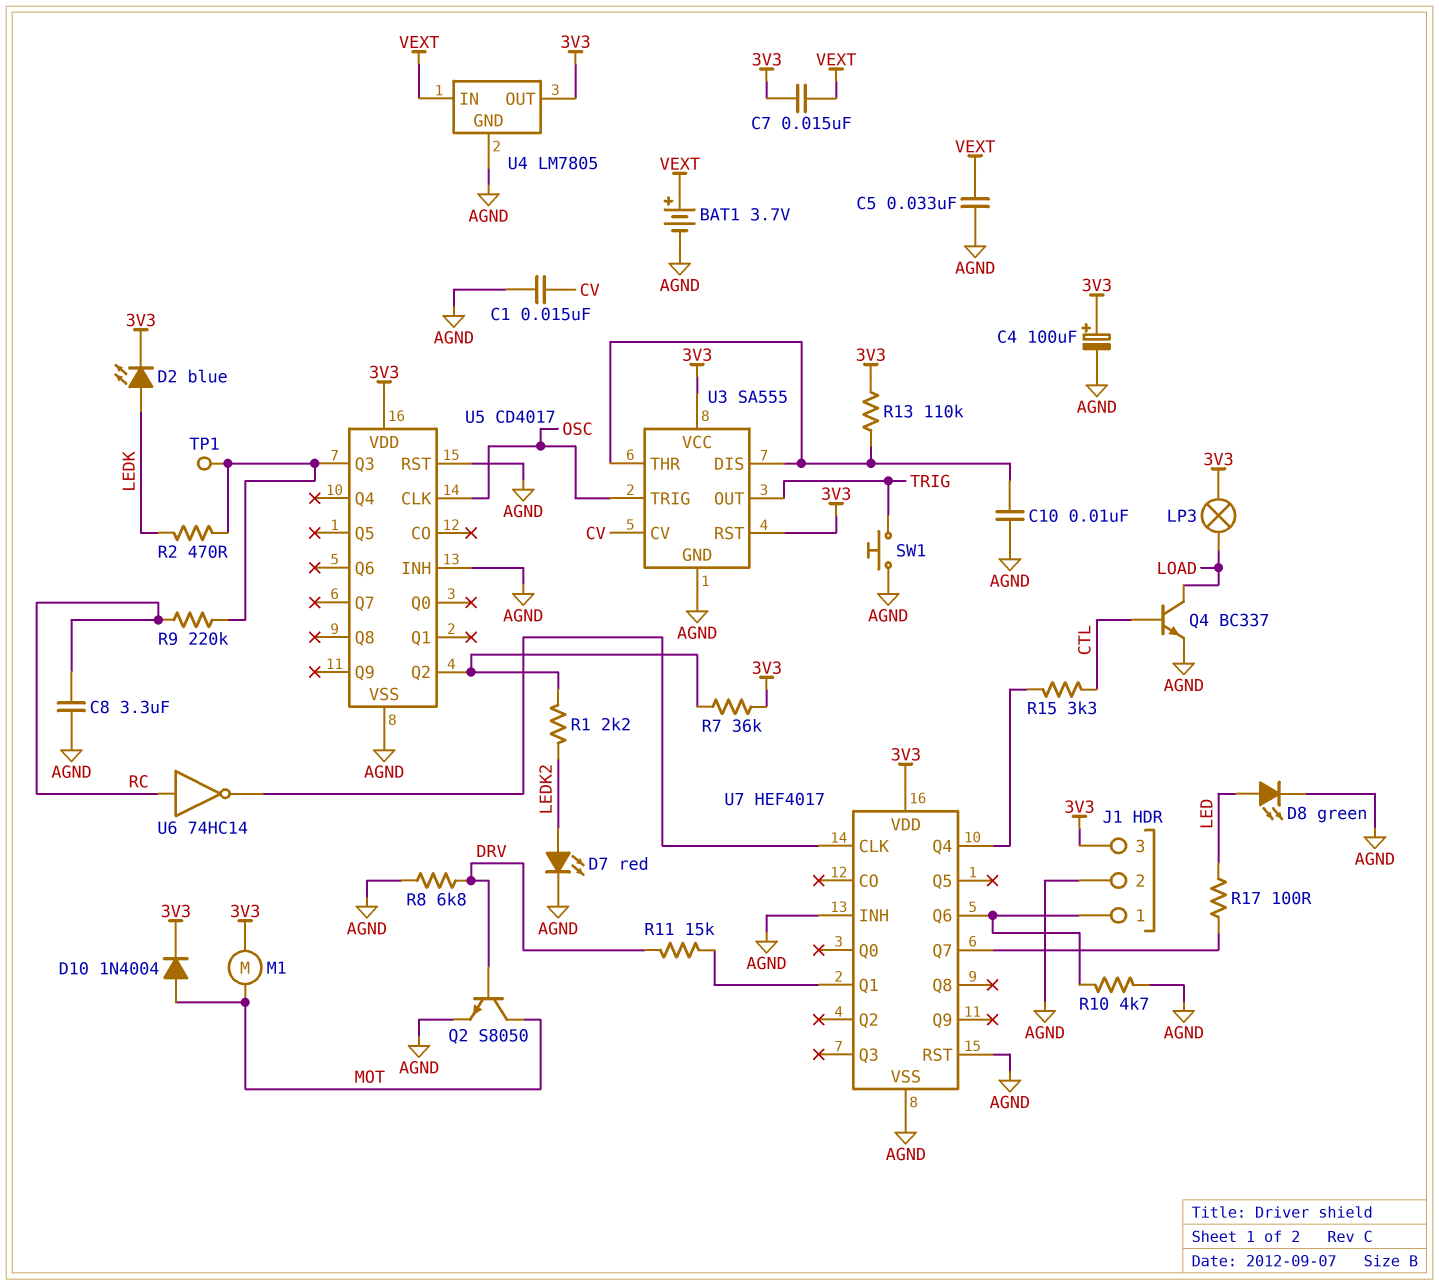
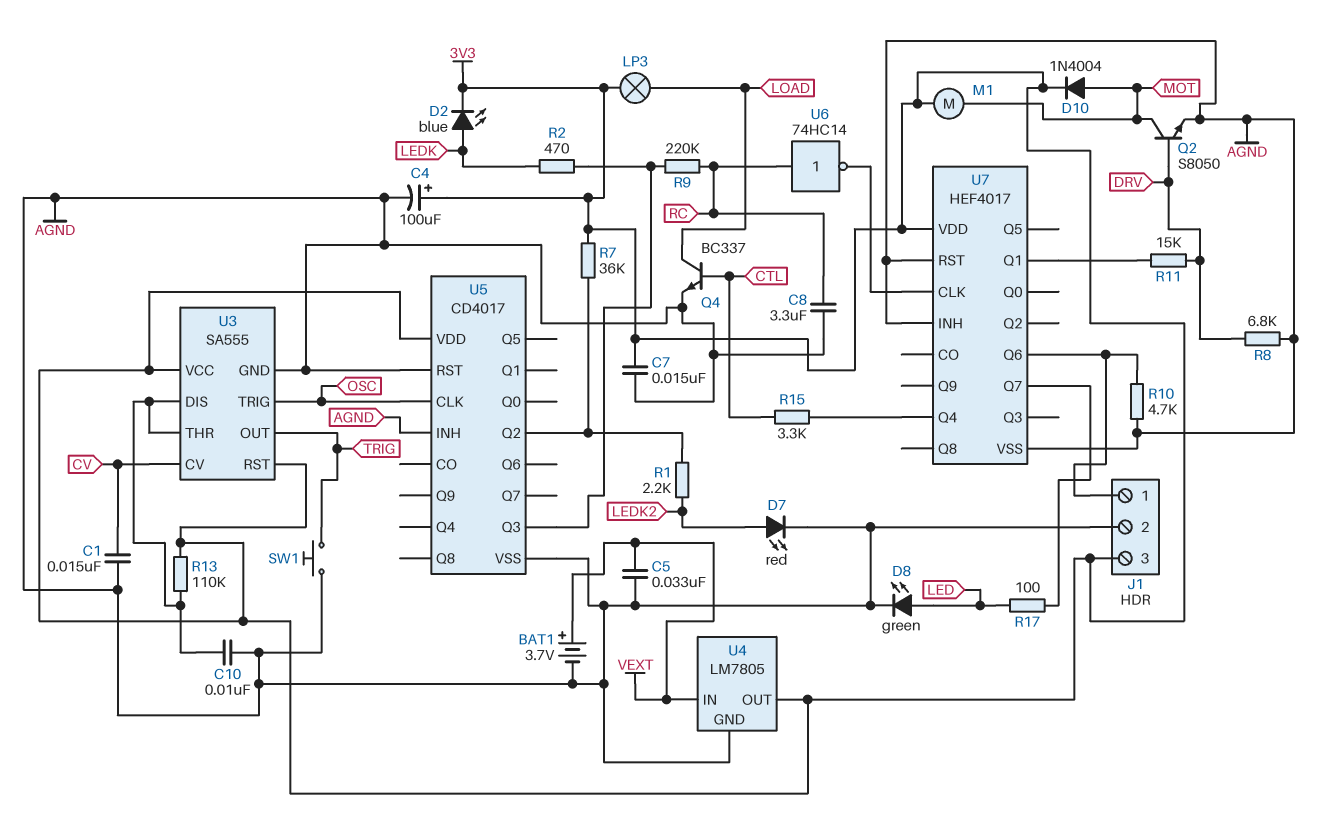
C7: 15nF (3V3, VEXT) -> 15nF (3V3, AGND)
TP1: test point (U5/Q3) -> none

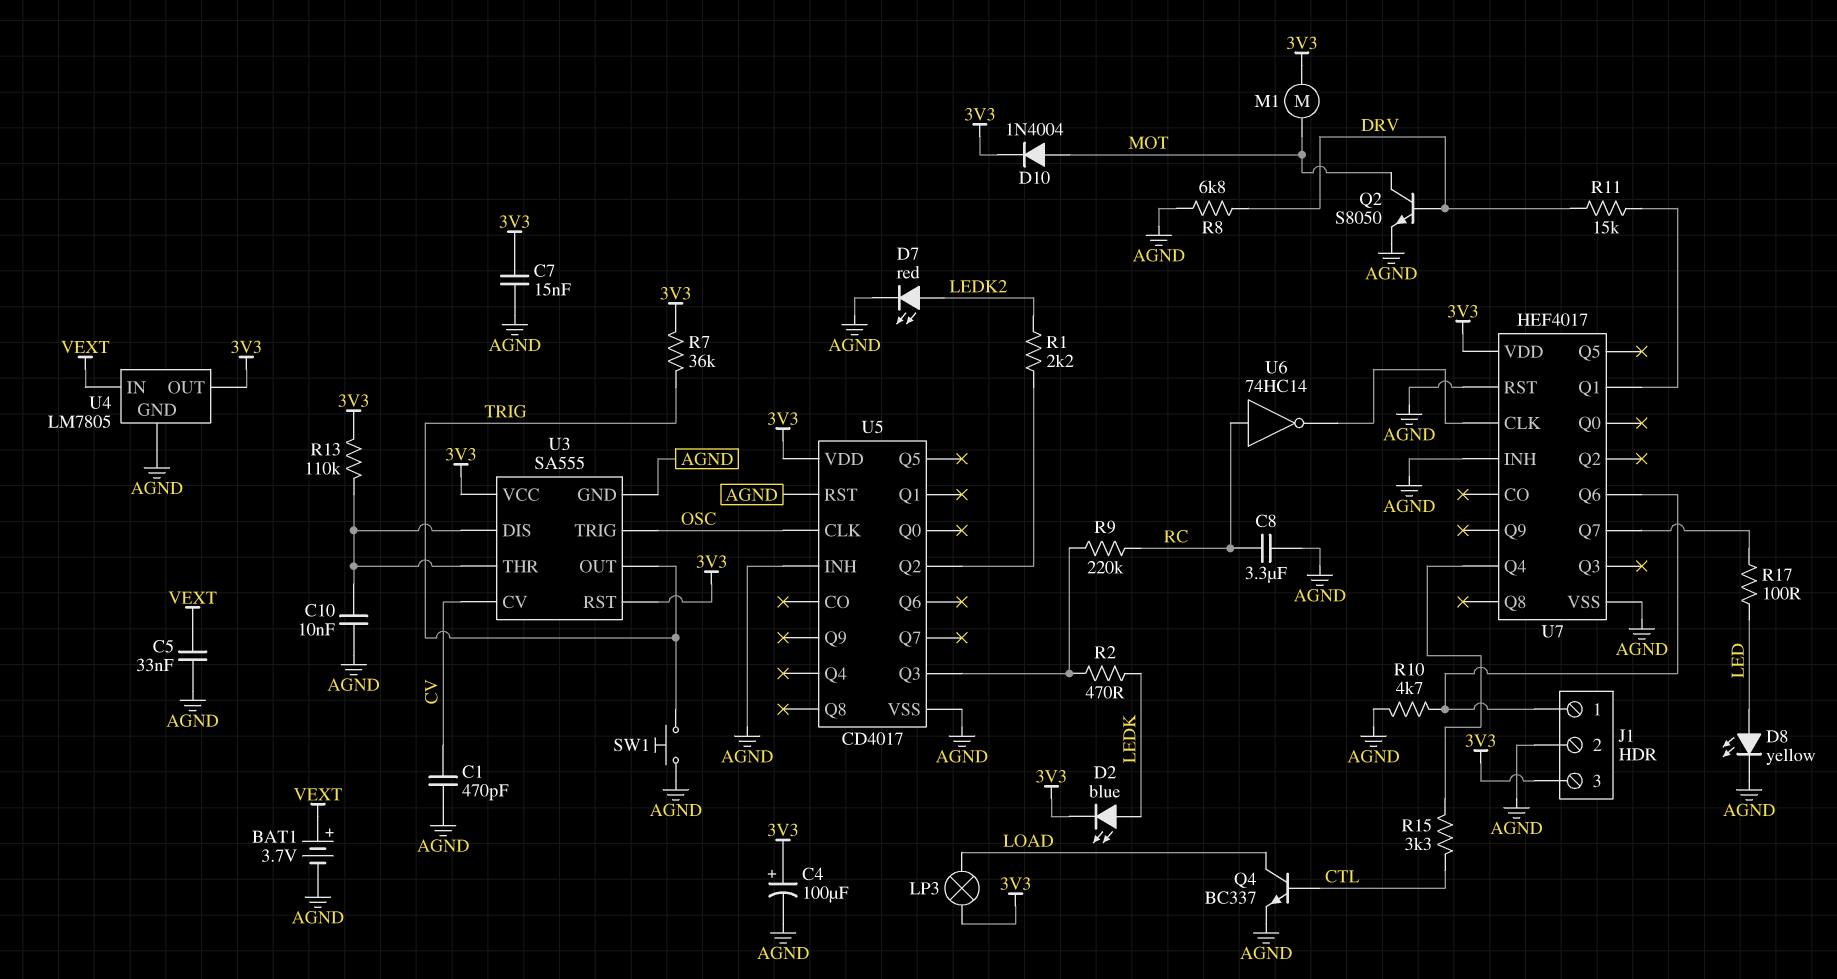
C1: 15nF (AGND, CV) -> 470pF (AGND, CV)
D8: LED green (A LED, K AGND) -> LED yellow (A LED, K AGND)
R7: 36k (3V3, U5/Q2) -> 36k (3V3, TRIG)

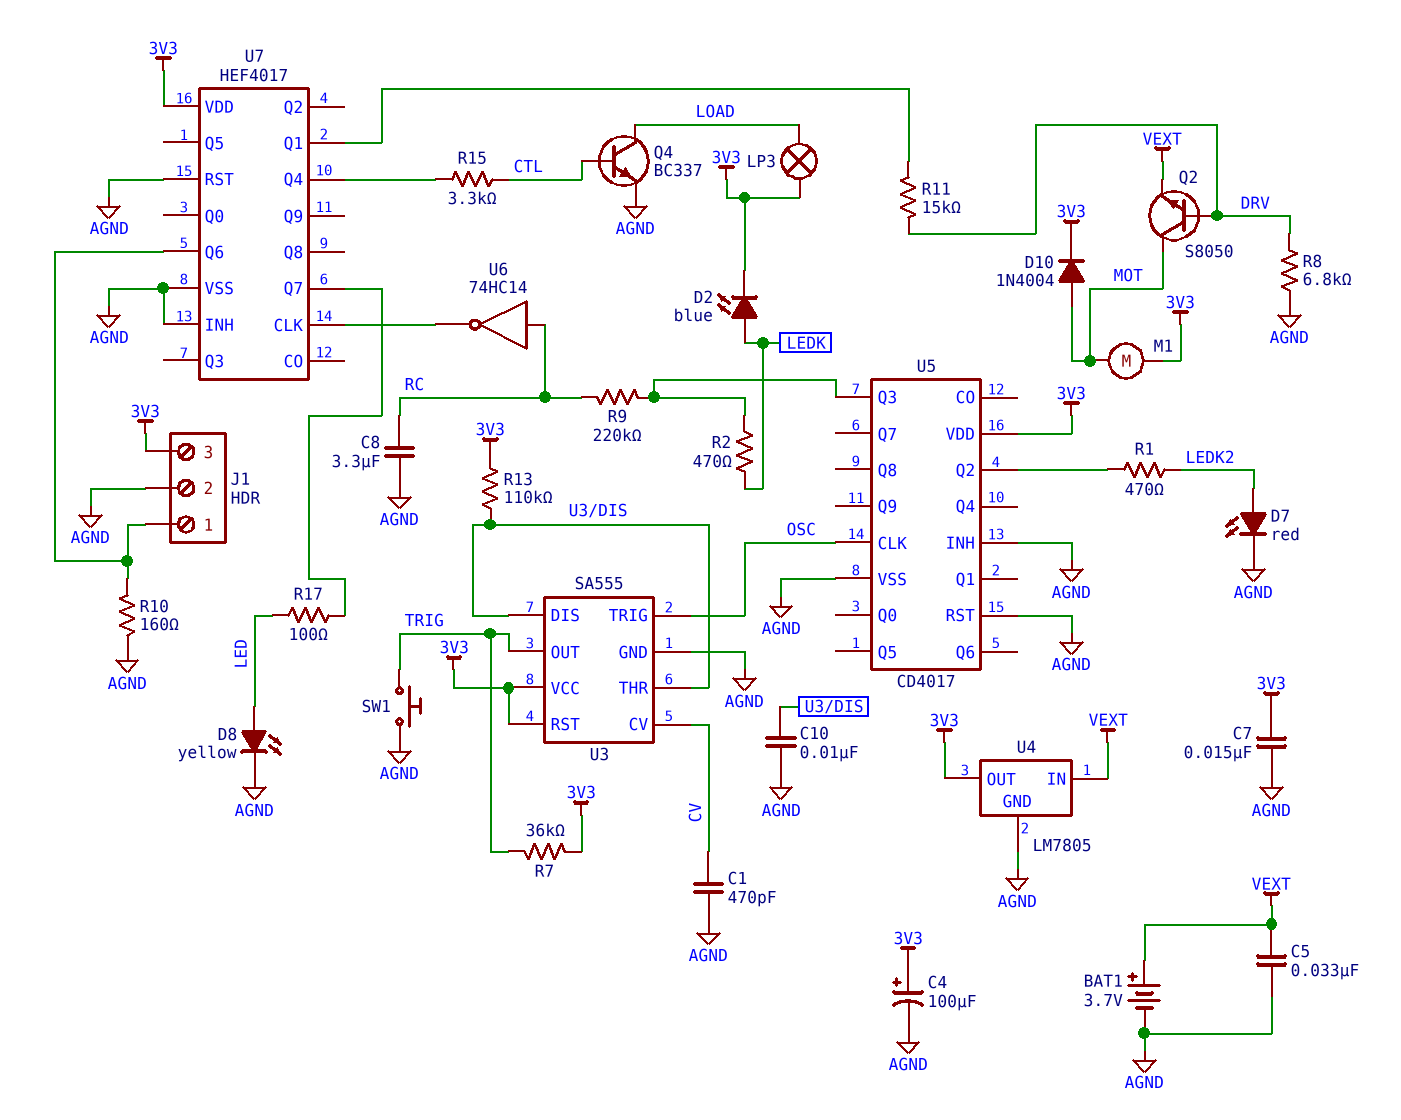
Q2: NPN S8050 (B DRV, C MOT, E AGND) -> NPN S8050 (B DRV, C MOT, E VEXT)
R1: 2.2k (LEDK2, U5/Q2) -> 470 (LEDK2, U5/Q2)
R10: 4.7k (AGND, J1/1) -> 160 (AGND, J1/1)

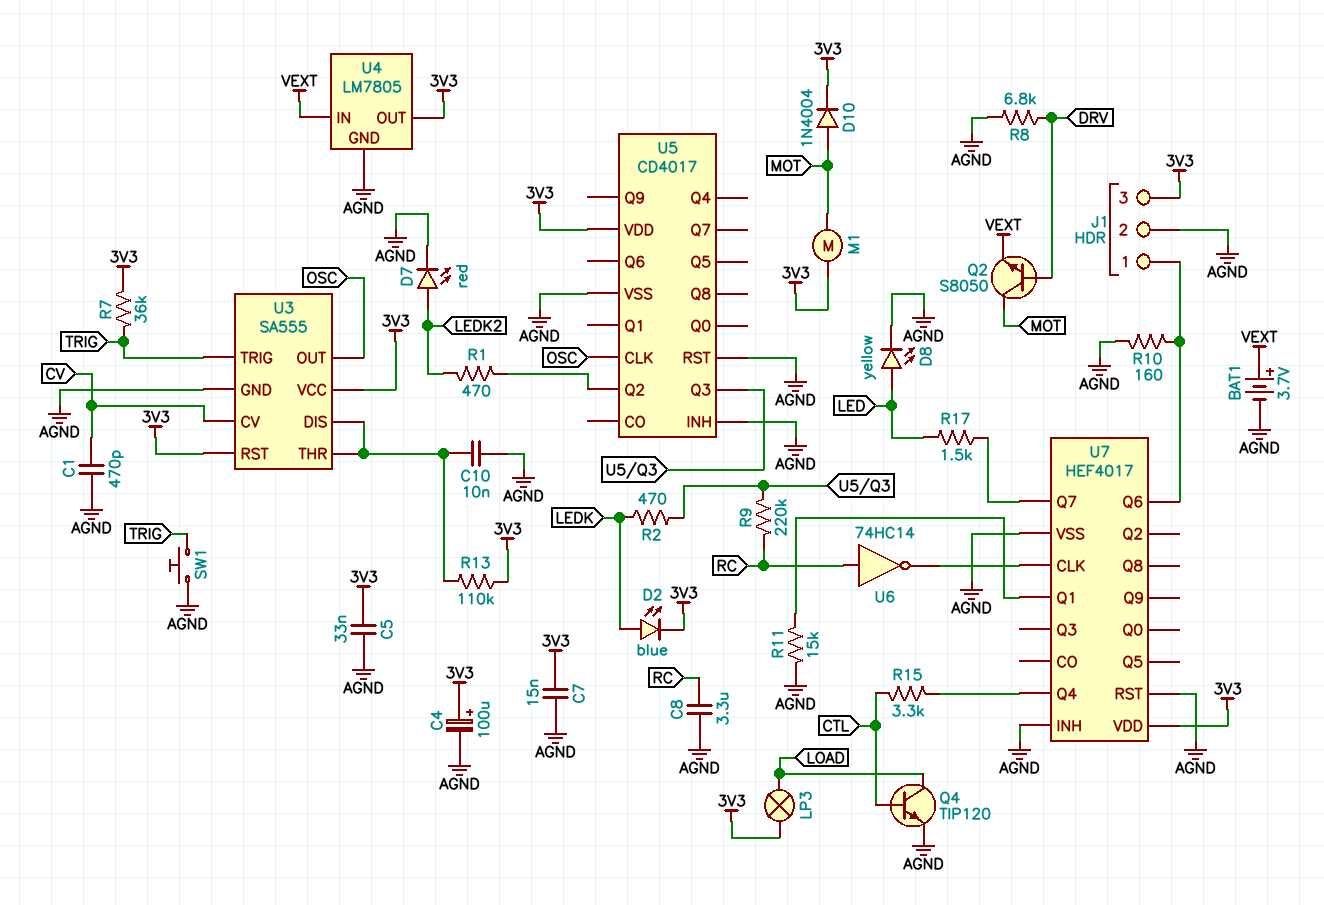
C5: 33nF (AGND, VEXT) -> 33nF (3V3, AGND)
Q4: NPN BC337 (B CTL, C LOAD, E AGND) -> NPN TIP120 (B CTL, C LOAD, E AGND)
R11: 15k (DRV, U7/Q1) -> 15k (AGND, U7/Q1)
R17: 100 (LED, U7/Q7) -> 1.5k (LED, U7/Q7)
U3 pin OUT: TRIG -> OSC
U3 pin TRIG: OSC -> TRIG

